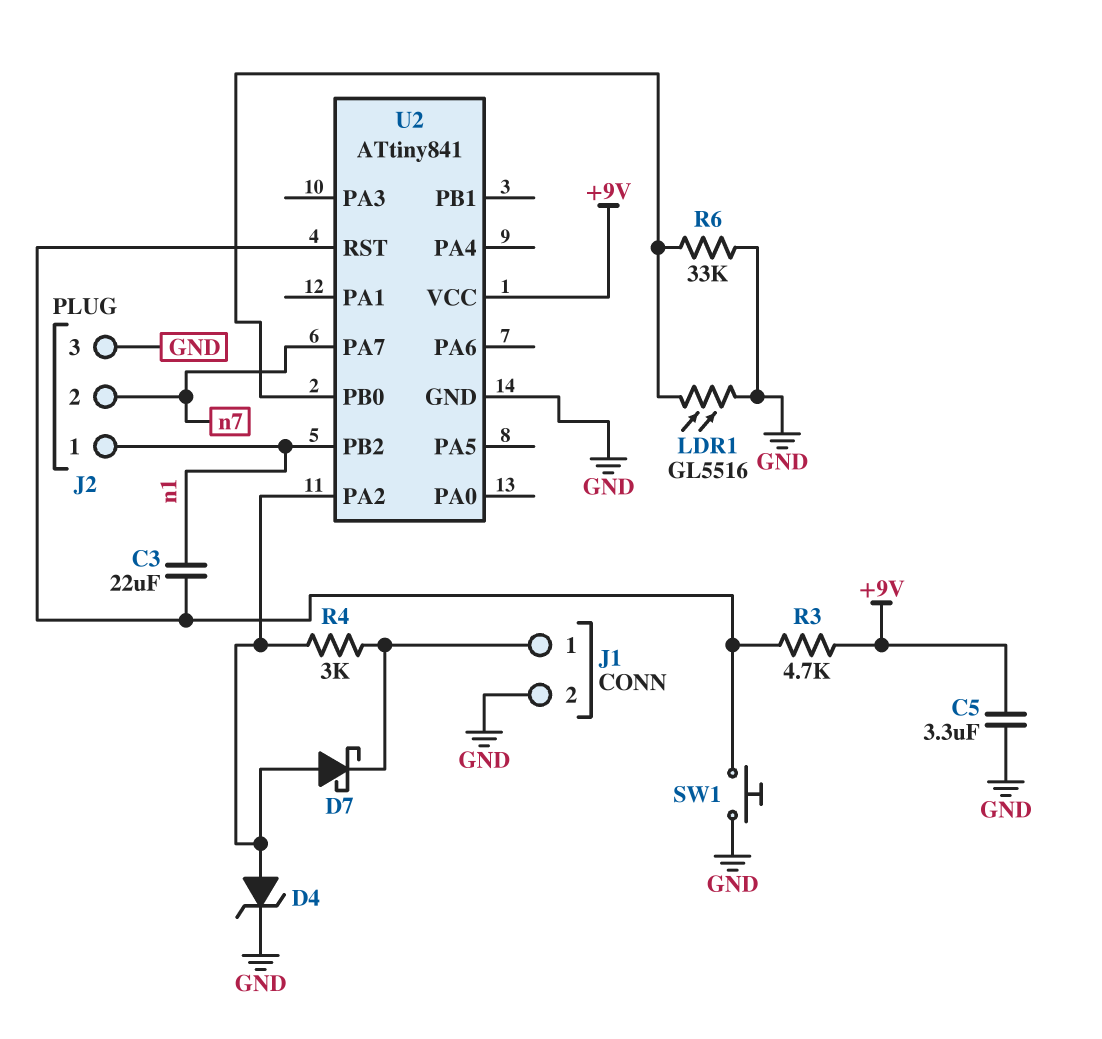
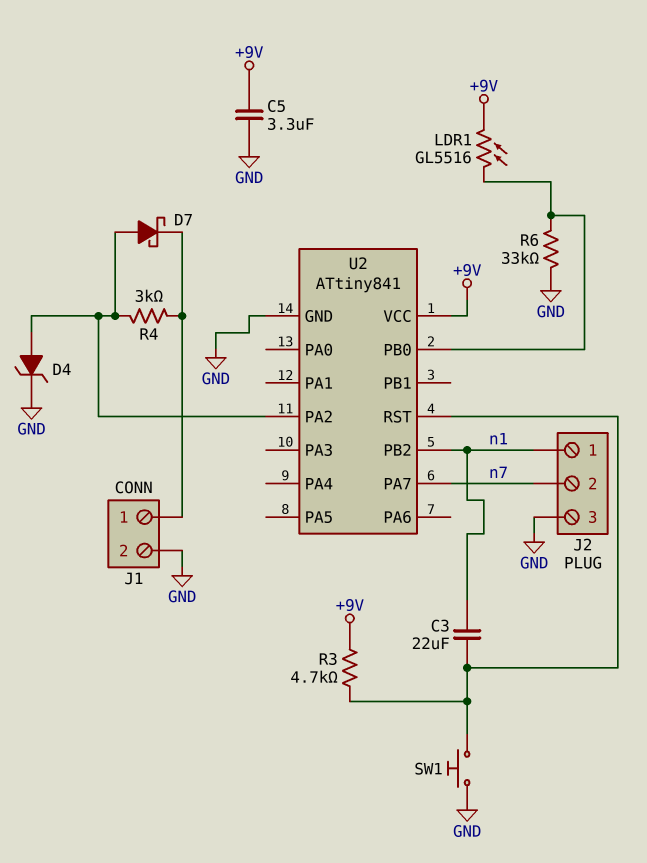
LDR1: GL5516 (GND, U2/PB0) -> GL5516 (+9V, U2/PB0)

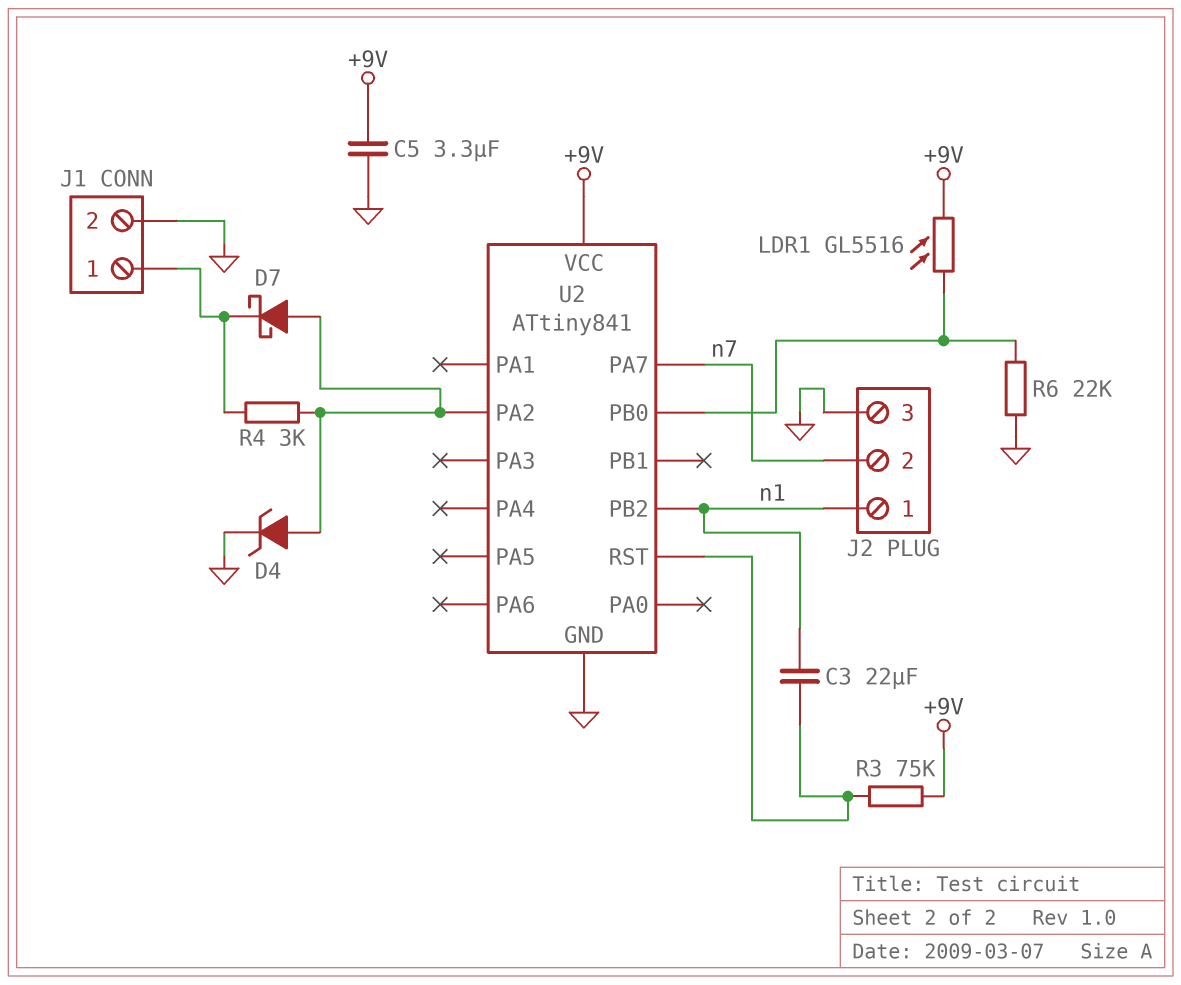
R3: 4.7k (+9V, U2/RST) -> 75k (+9V, U2/RST)
R6: 33k (GND, U2/PB0) -> 22k (GND, U2/PB0)
SW1: button (GND, U2/RST) -> none

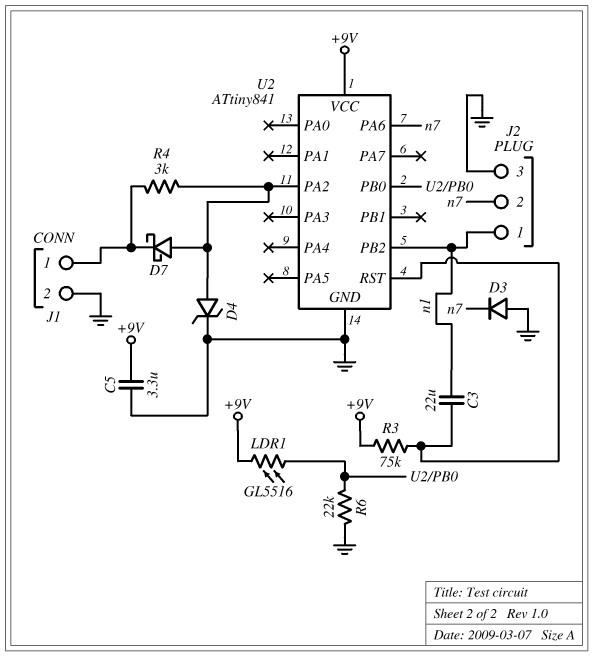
D3: none -> diode (A GND, K n7)
U2 pin PA6: none -> n7
U2 pin PA7: n7 -> none

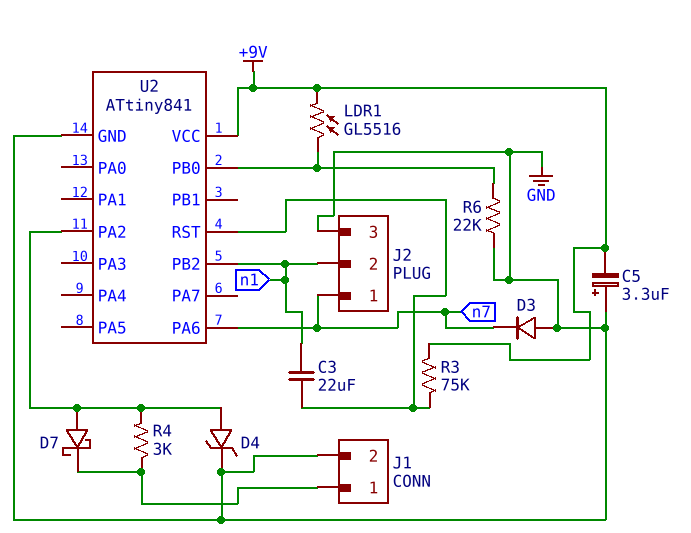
C5: 3.3uF (+9V, GND) -> 3.3uF (plus GND, minus +9V)
J2 pin 1: n1 -> n7
J2 pin 2: n7 -> n1

